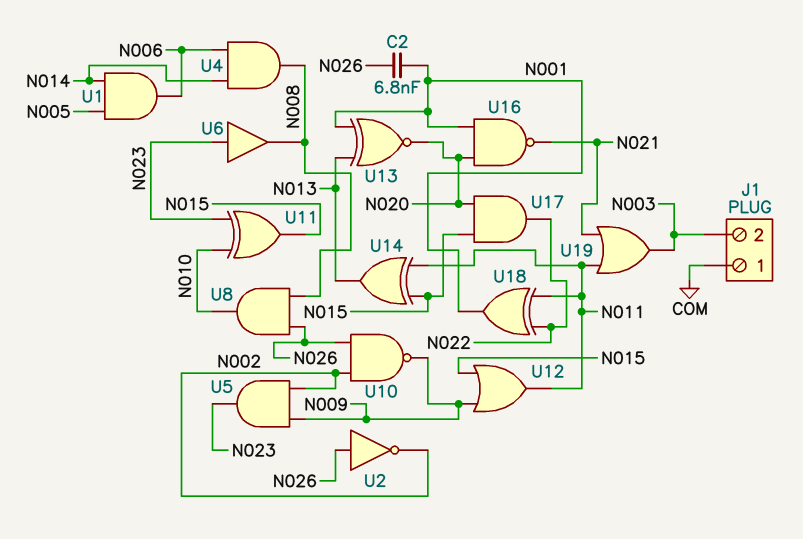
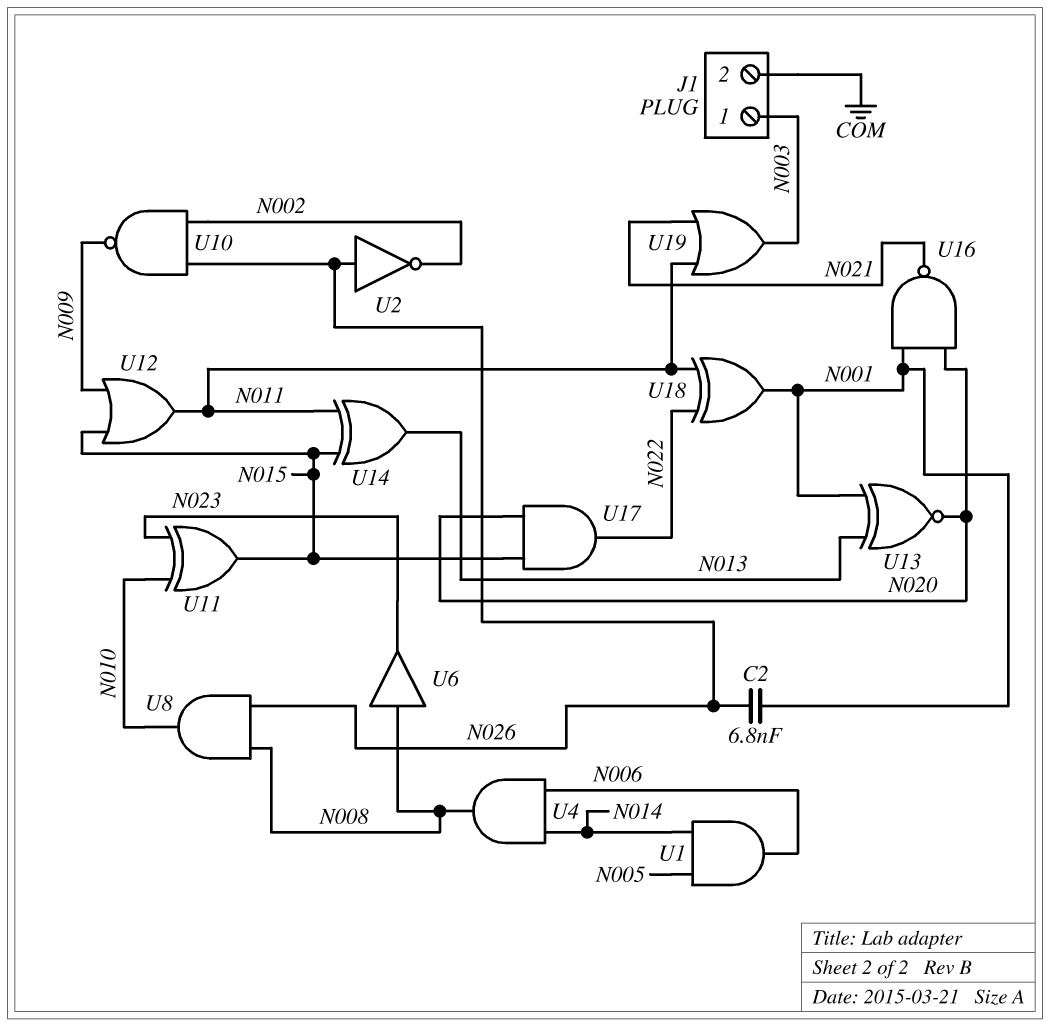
J1 pin 1: COM -> N003
J1 pin 2: N003 -> COM
U5: AND (in N002, in N009, out N023) -> none
U6: buffer (in N023, out N008) -> buffer (in N008, out N023)

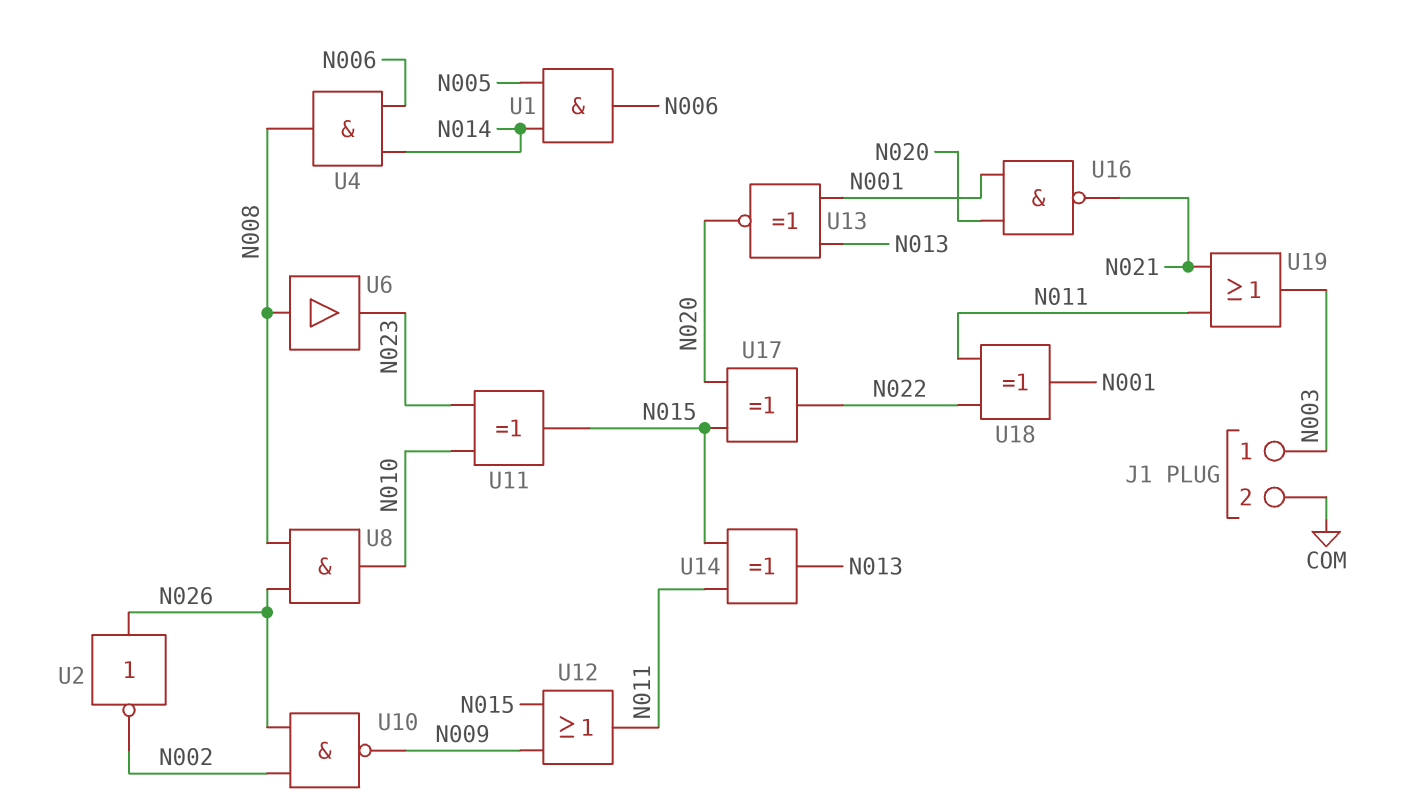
C2: 6.8nF (N001, N026) -> none
U17: AND (in N015, in N020, out N022) -> XOR (in N015, in N020, out N022)

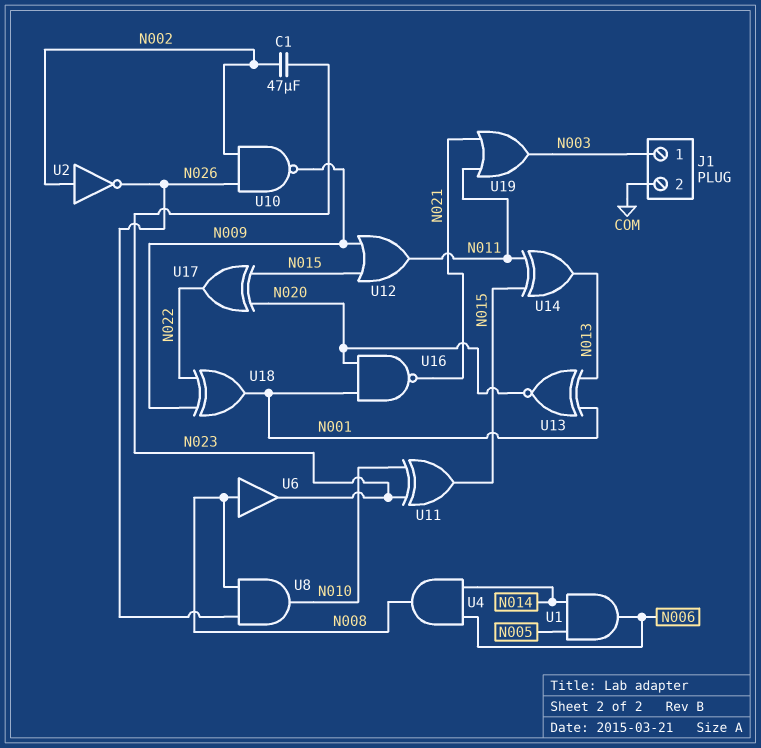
C1: none -> 47uF (N002, N023)
U2: NOT (in N026, out N002) -> NOT (in N002, out N026)
U18: XOR (in N011, in N022, out N001) -> XOR (in N009, in N022, out N001)

